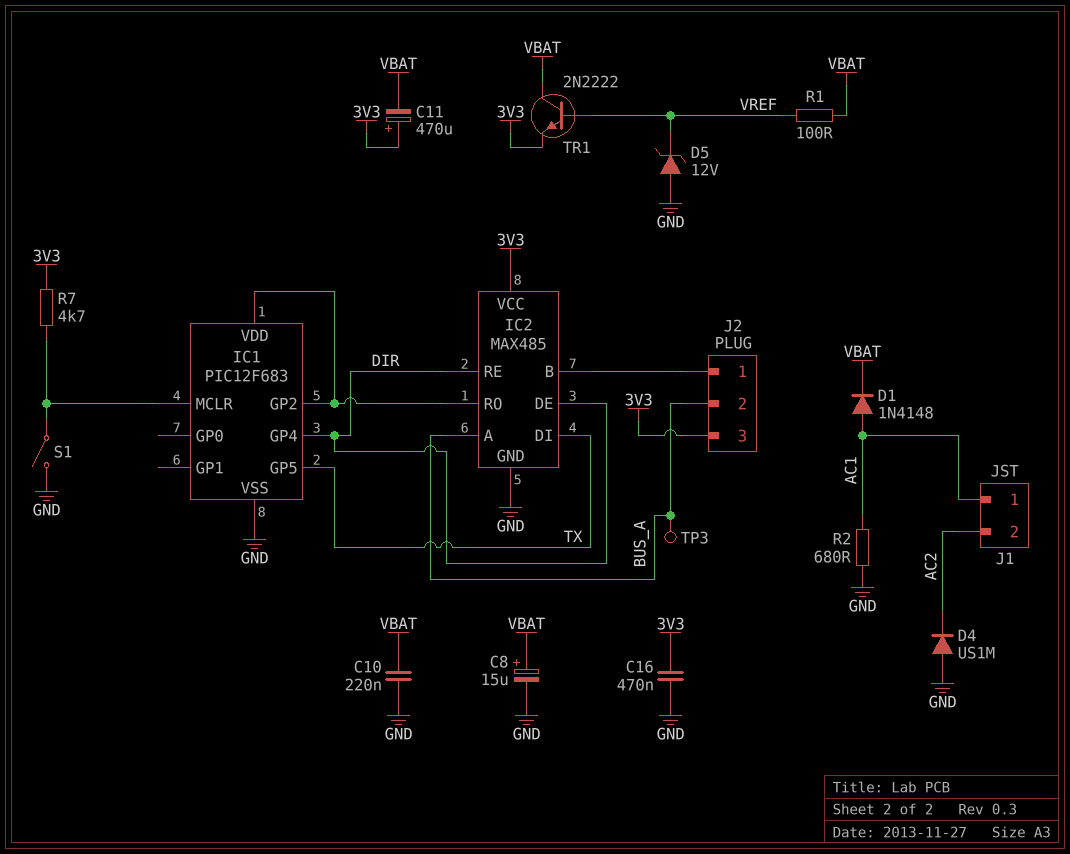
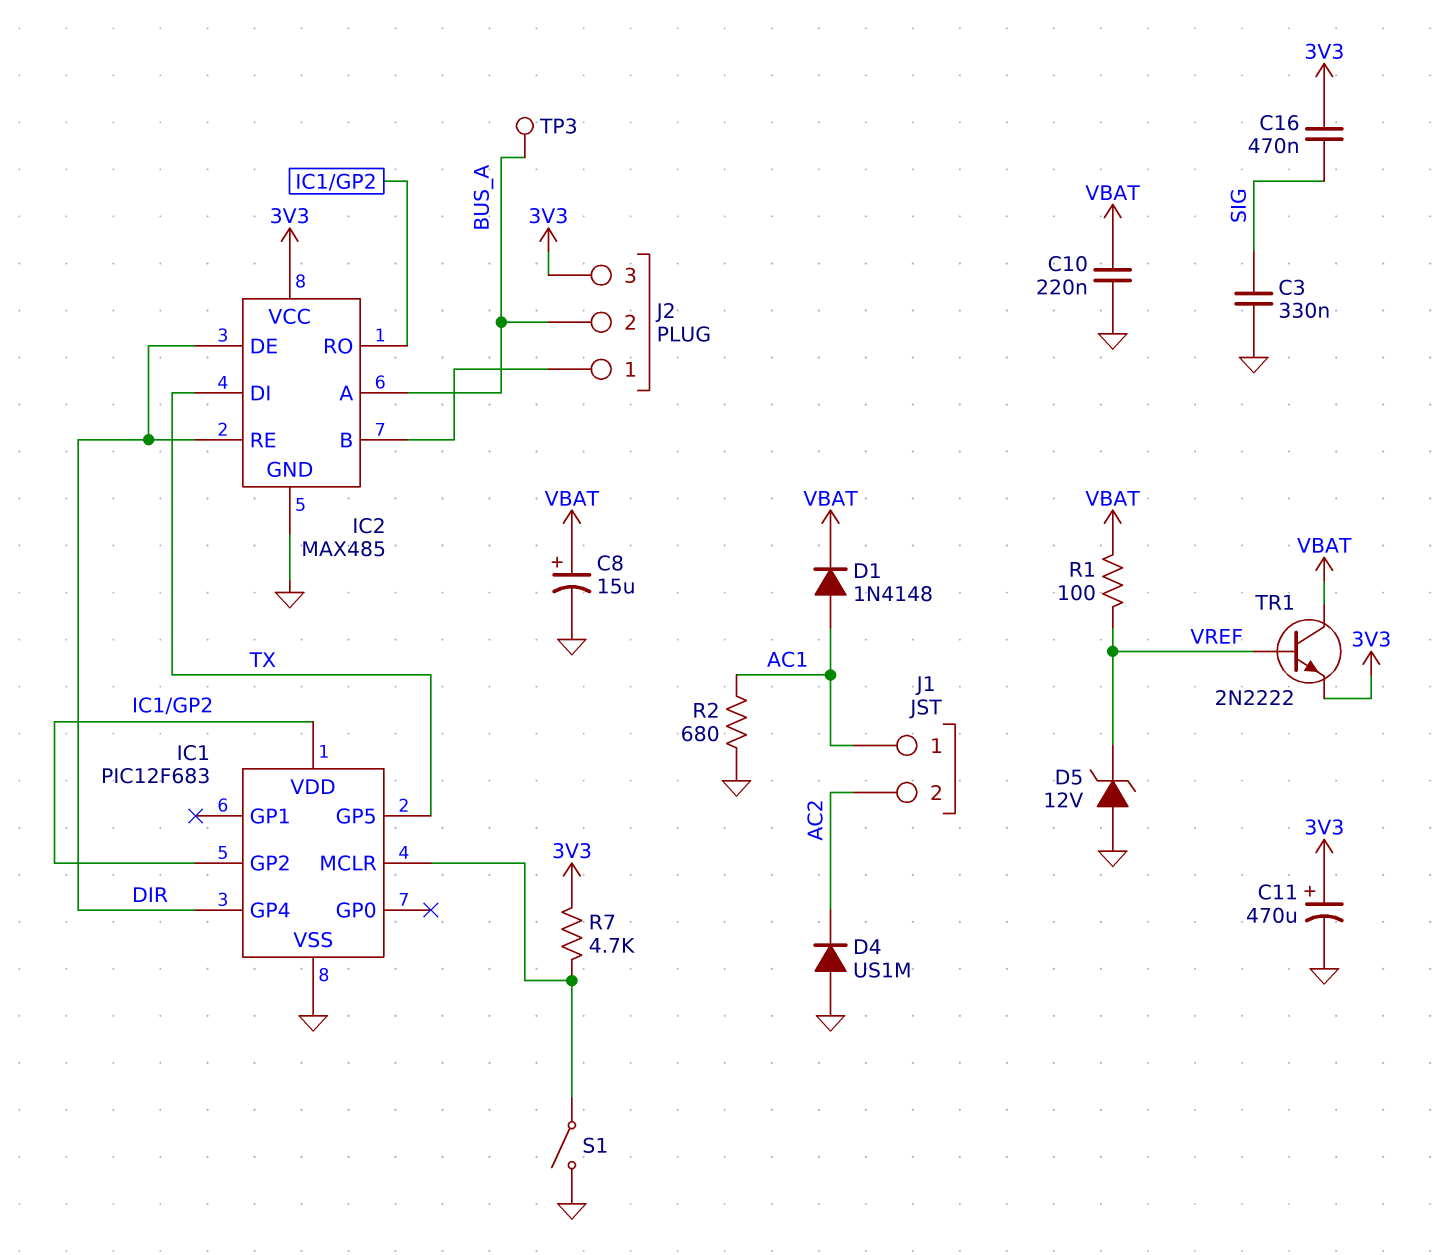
C3: none -> 330nF (GND, SIG)
C11: 470uF (plus 3V3, minus VBAT) -> 470uF (plus 3V3, minus GND)
C16: 470nF (3V3, GND) -> 470nF (3V3, SIG)

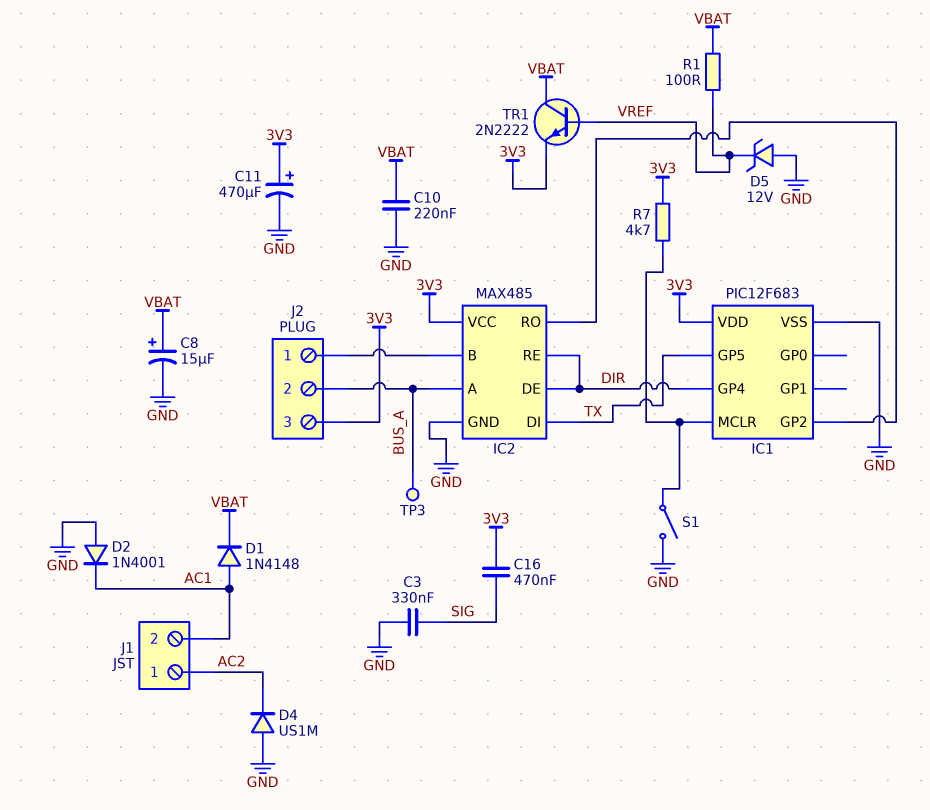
D2: none -> diode 1N4001 (A GND, K AC1)
IC1 pin VDD: IC1/GP2 -> 3V3
J1 pin 1: AC1 -> AC2
J1 pin 2: AC2 -> AC1
R2: 680 (AC1, GND) -> none

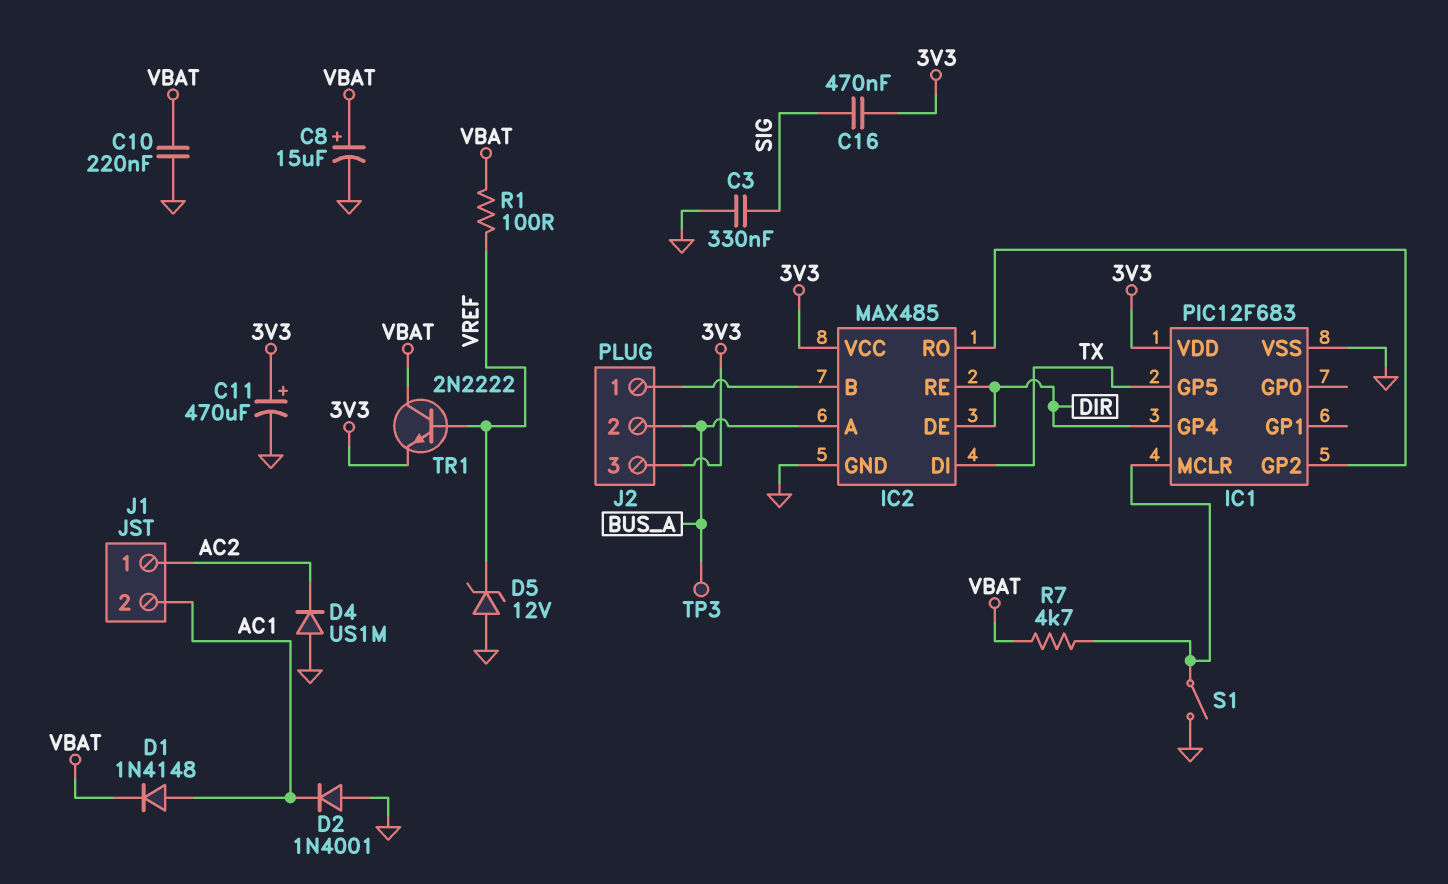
R7: 4.7k (3V3, IC1/MCLR) -> 4.7k (IC1/MCLR, VBAT)

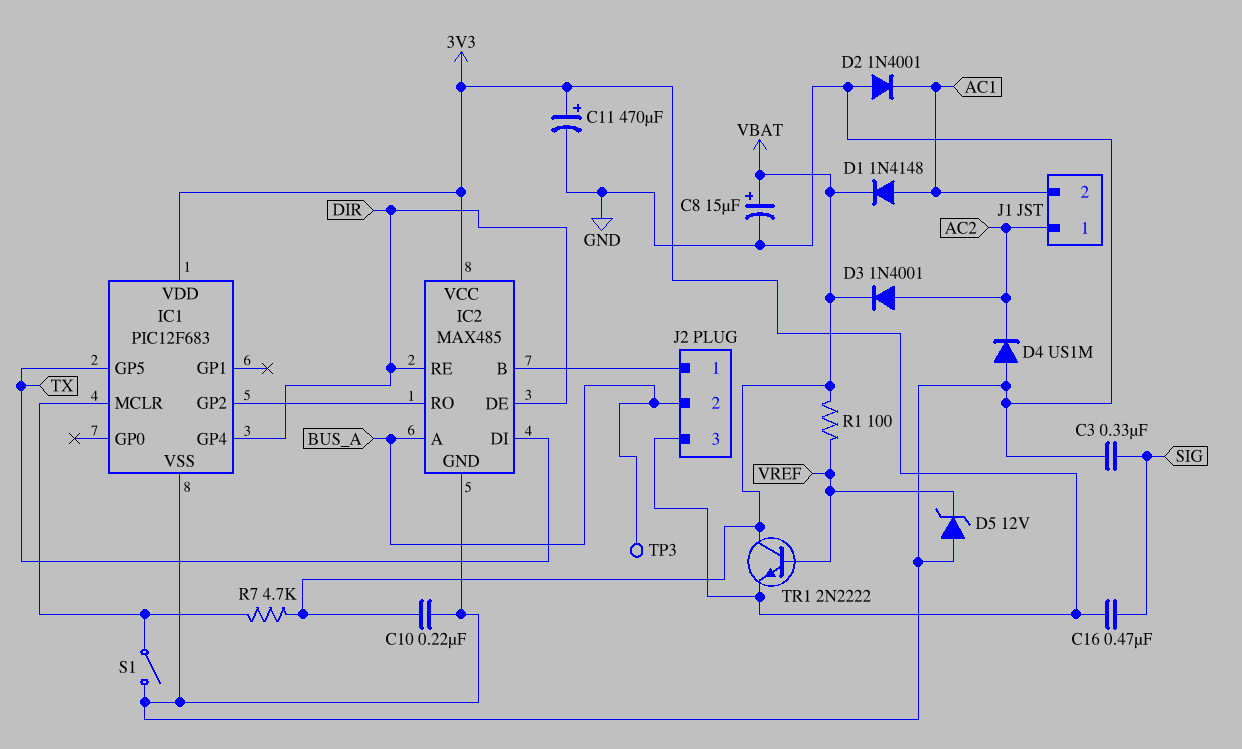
D3: none -> diode 1N4001 (A AC2, K VBAT)

